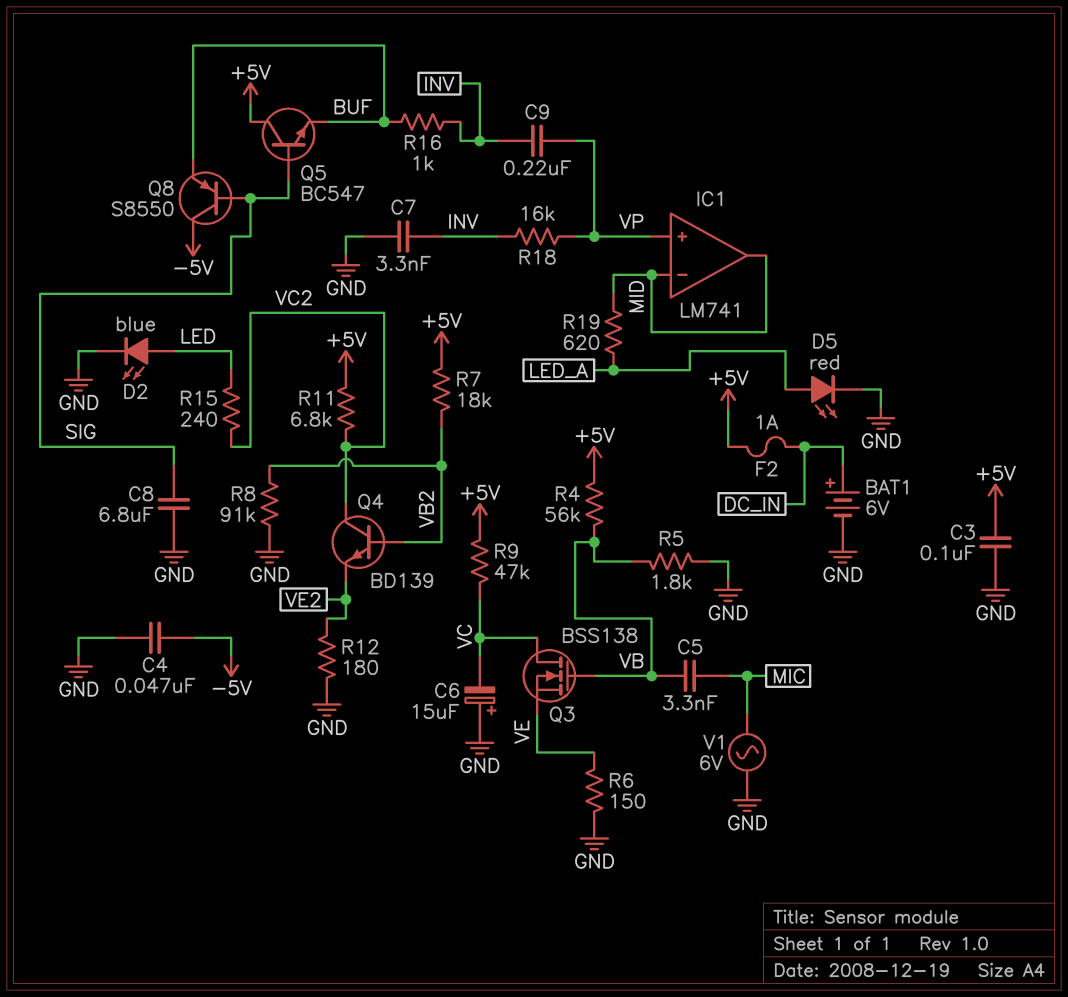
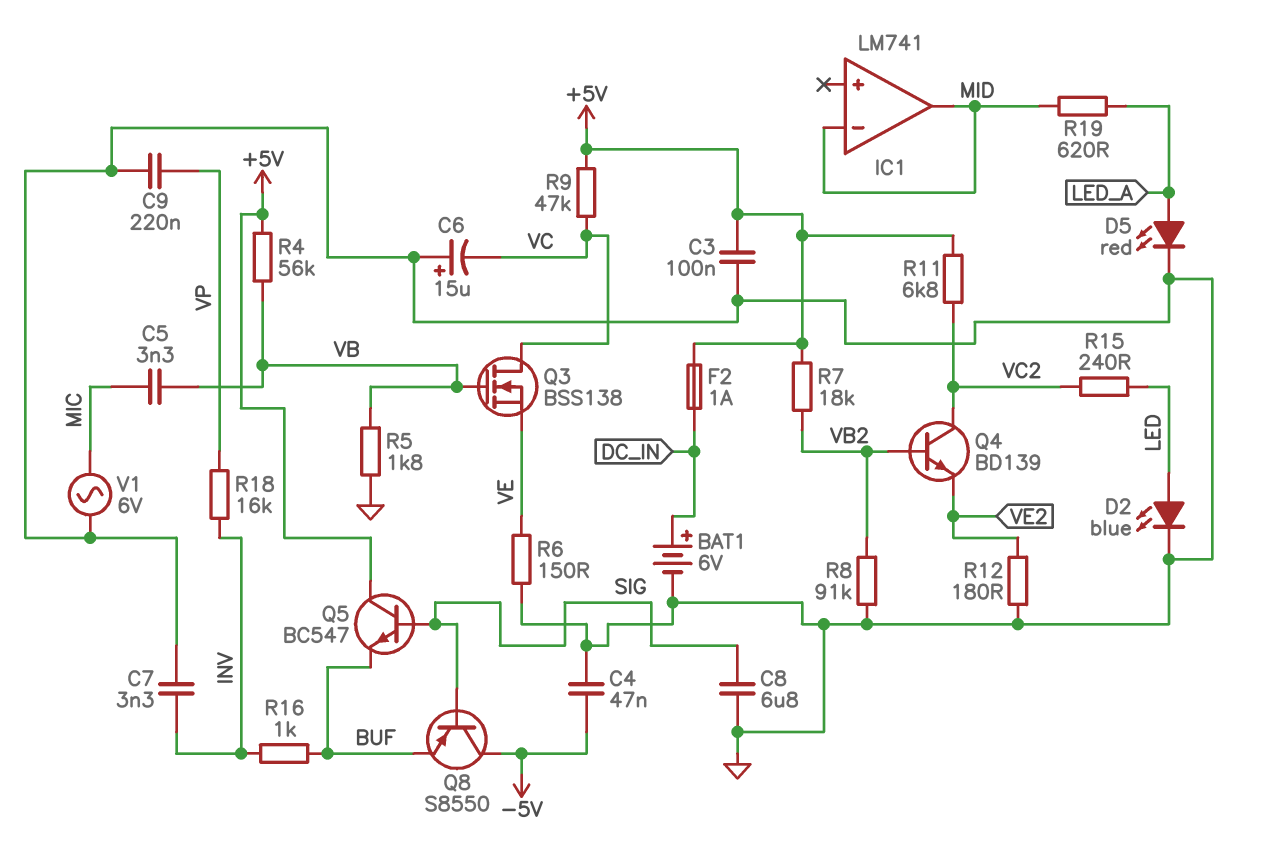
C9: 220nF (INV, VP) -> 220nF (GND, VP)
IC1 pin in+: VP -> none

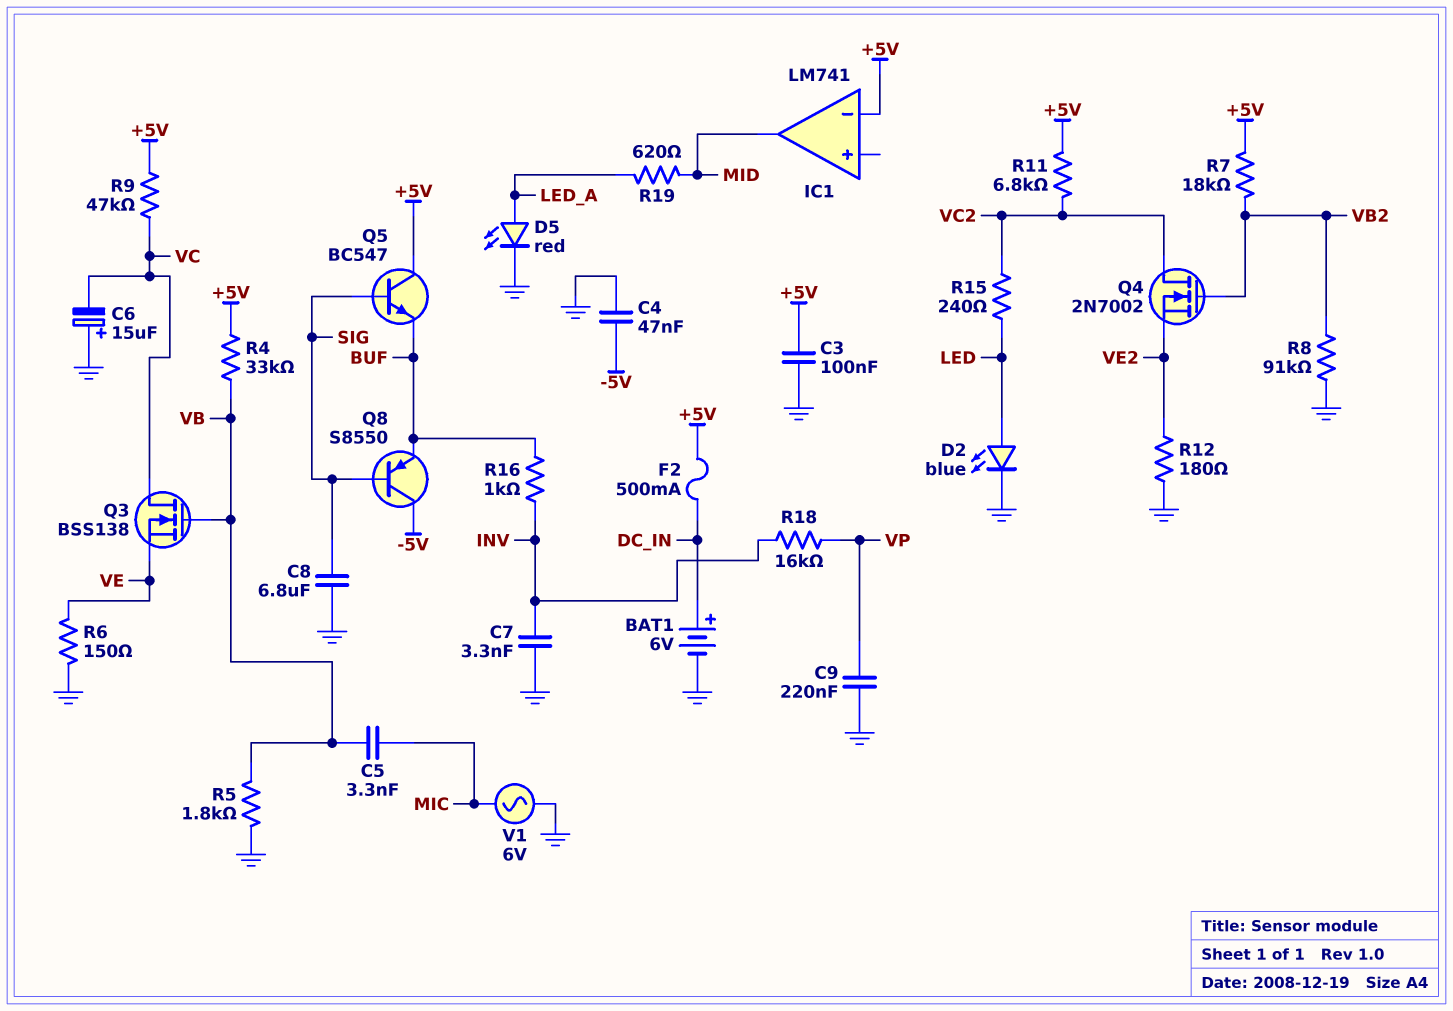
F2: 1A (+5V, DC_IN) -> 500mA (+5V, DC_IN)
IC1 pin in-: MID -> +5V
Q4: NPN BD139 (B VB2, C VC2, E VE2) -> NMOS 2N7002 (G VB2, D VC2, S VE2)
R4: 56k (+5V, VB) -> 33k (+5V, VB)

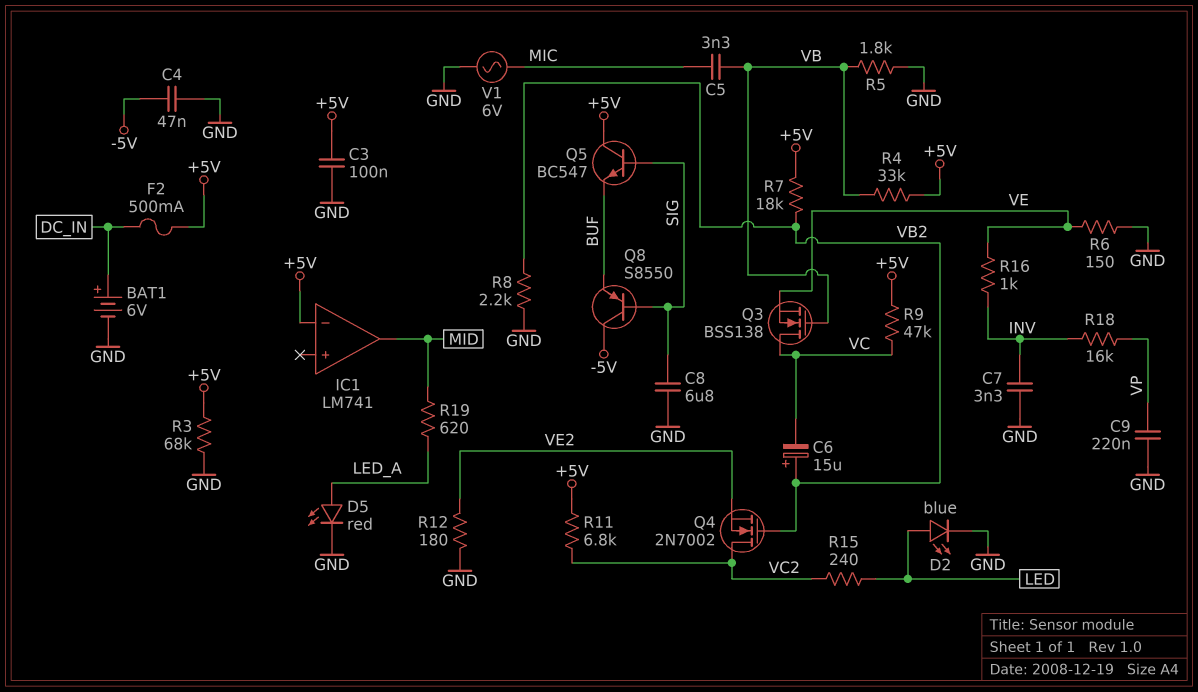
C6: 15uF (plus GND, minus VC) -> 15uF (plus VB2, minus VC)
R3: none -> 68k (+5V, GND)
R8: 91k (GND, VB2) -> 2.2k (GND, VB2)
R16: 1k (BUF, INV) -> 1k (INV, VE)

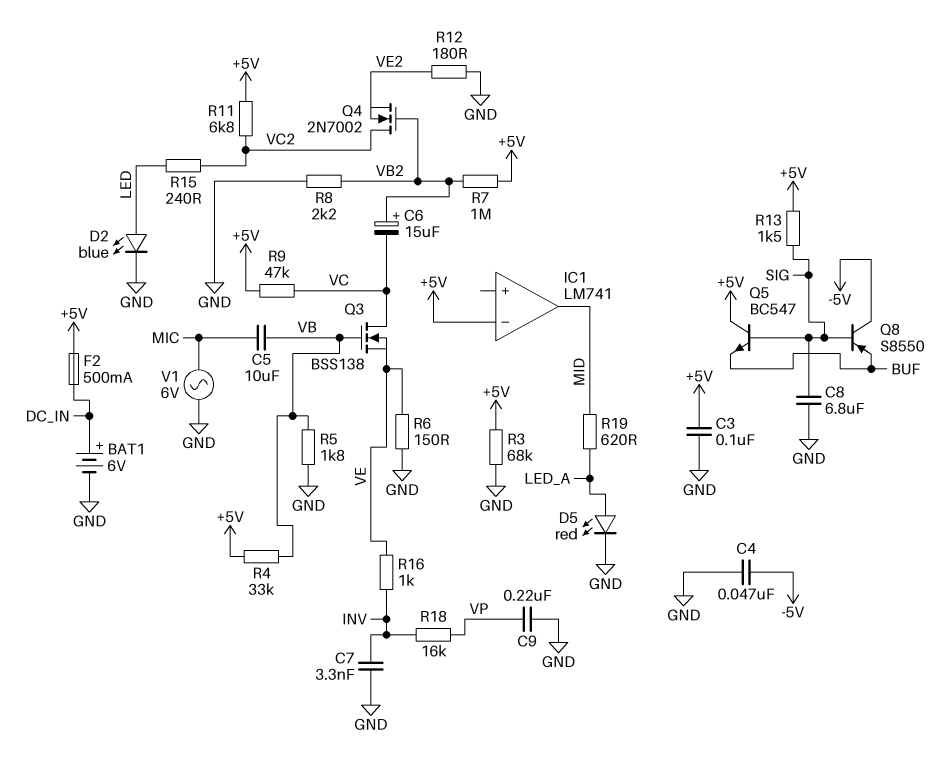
C5: 3.3nF (MIC, VB) -> 10uF (MIC, VB)
R7: 18k (+5V, VB2) -> 1M (+5V, VB2)
R13: none -> 1.5k (+5V, SIG)

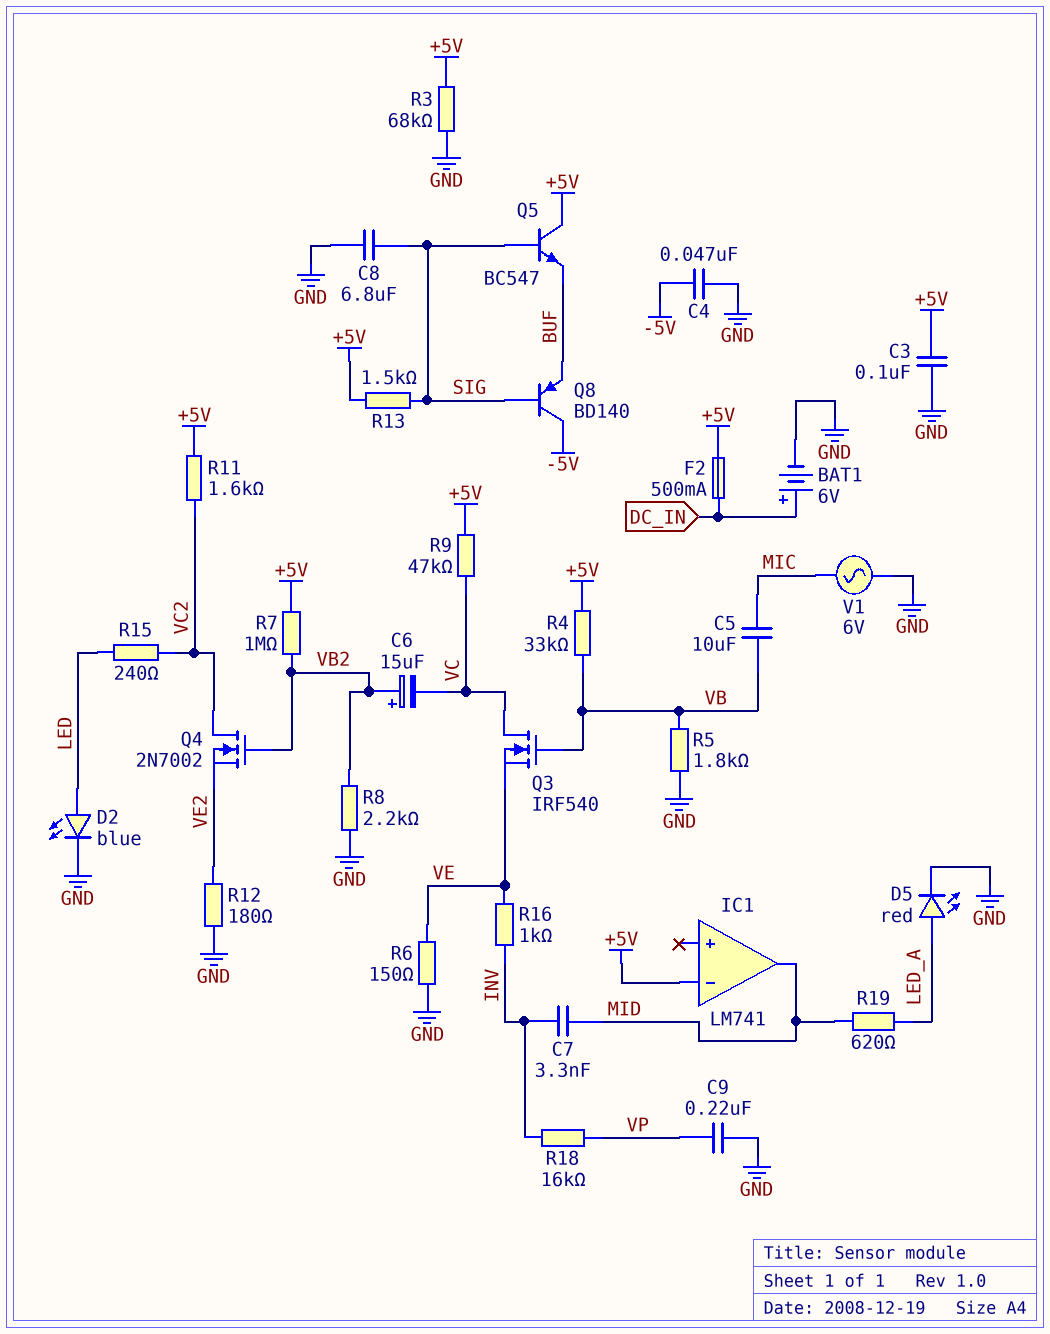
C7: 3.3nF (GND, INV) -> 3.3nF (INV, MID)
Q3: NMOS BSS138 (G VB, D VC, S VE) -> NMOS IRF540 (G VB, D VC, S VE)
Q8: PNP S8550 (B SIG, C -5V, E BUF) -> PNP BD140 (B SIG, C -5V, E BUF)
R11: 6.8k (+5V, VC2) -> 1.6k (+5V, VC2)

